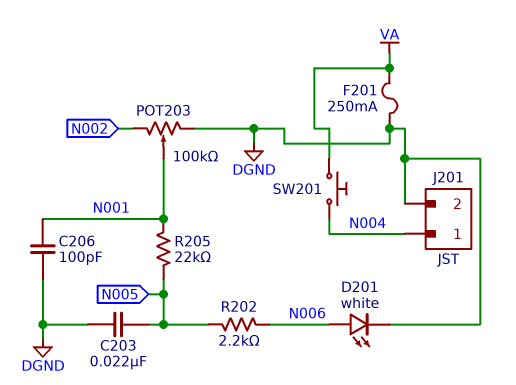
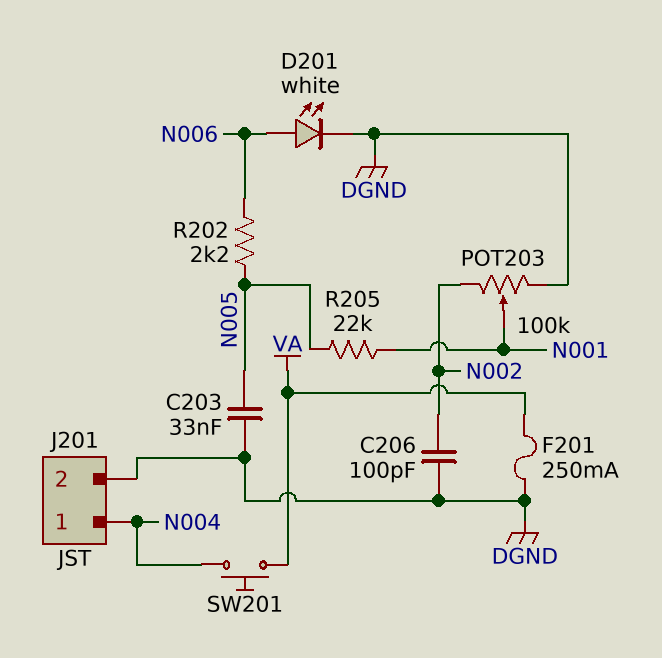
C203: 22nF (DGND, N005) -> 33nF (DGND, N005)
C206: 100pF (DGND, N001) -> 100pF (DGND, N002)

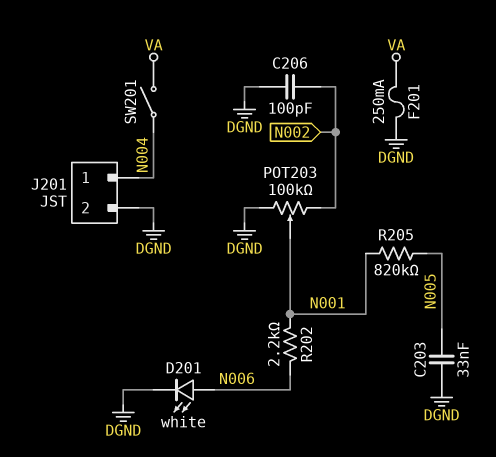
R202: 2.2k (N005, N006) -> 2.2k (N001, N006)
R205: 22k (N001, N005) -> 820k (N001, N005)
SW201: button (N004, VA) -> switch (N004, VA)

